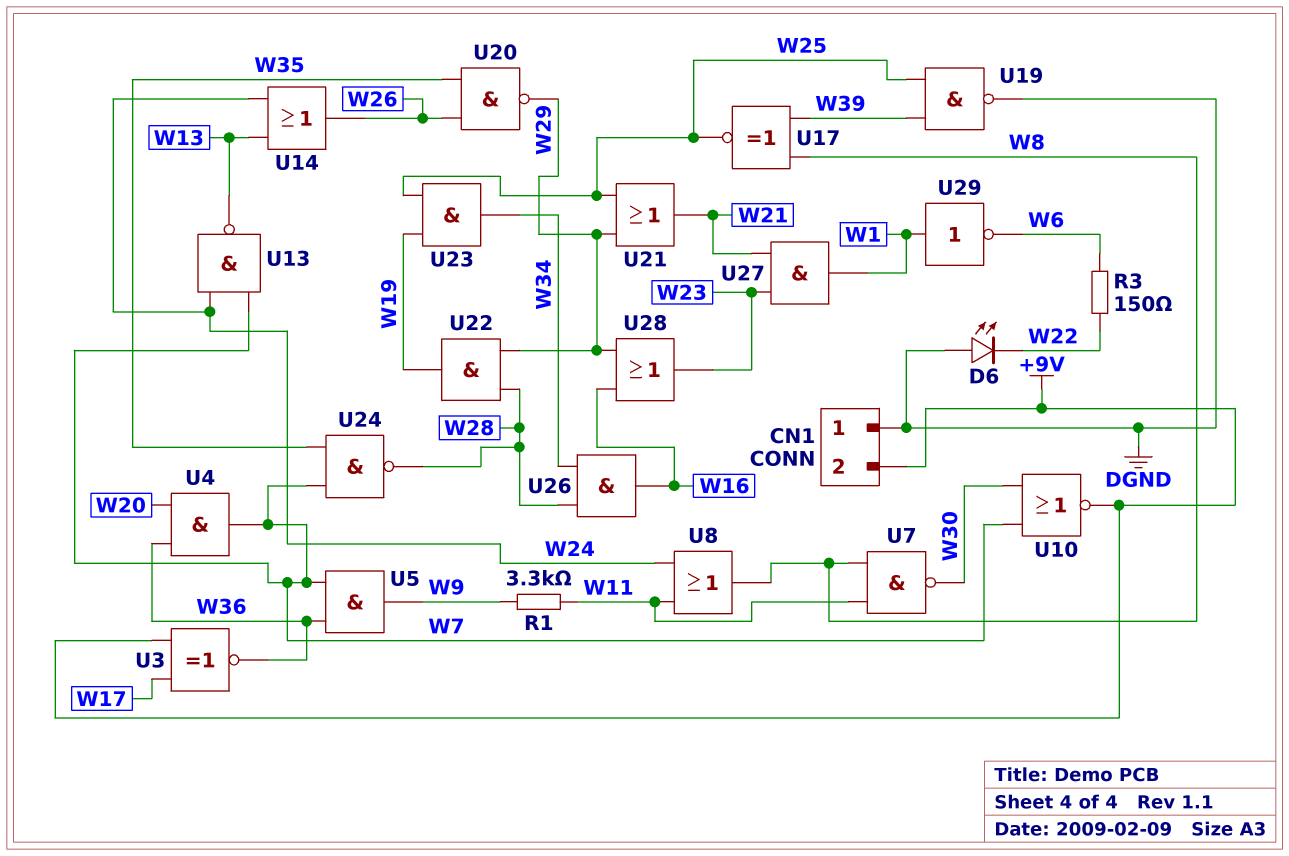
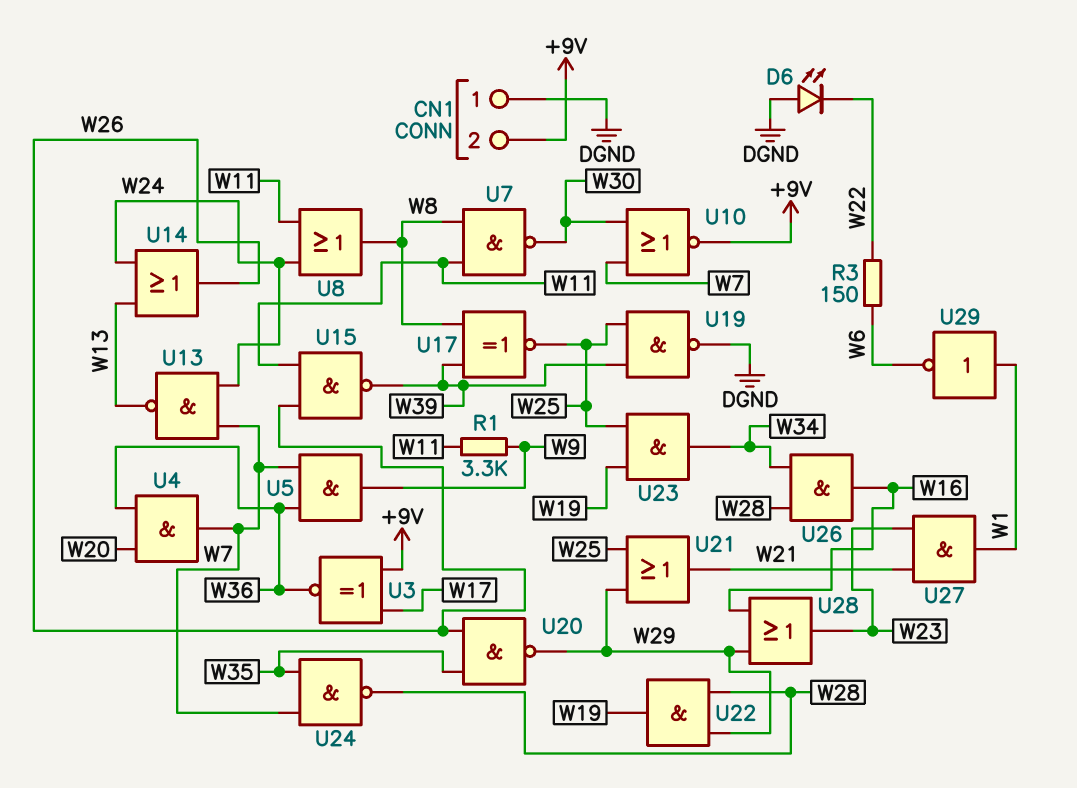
U15: none -> NAND (in W11, in W26, out W39)

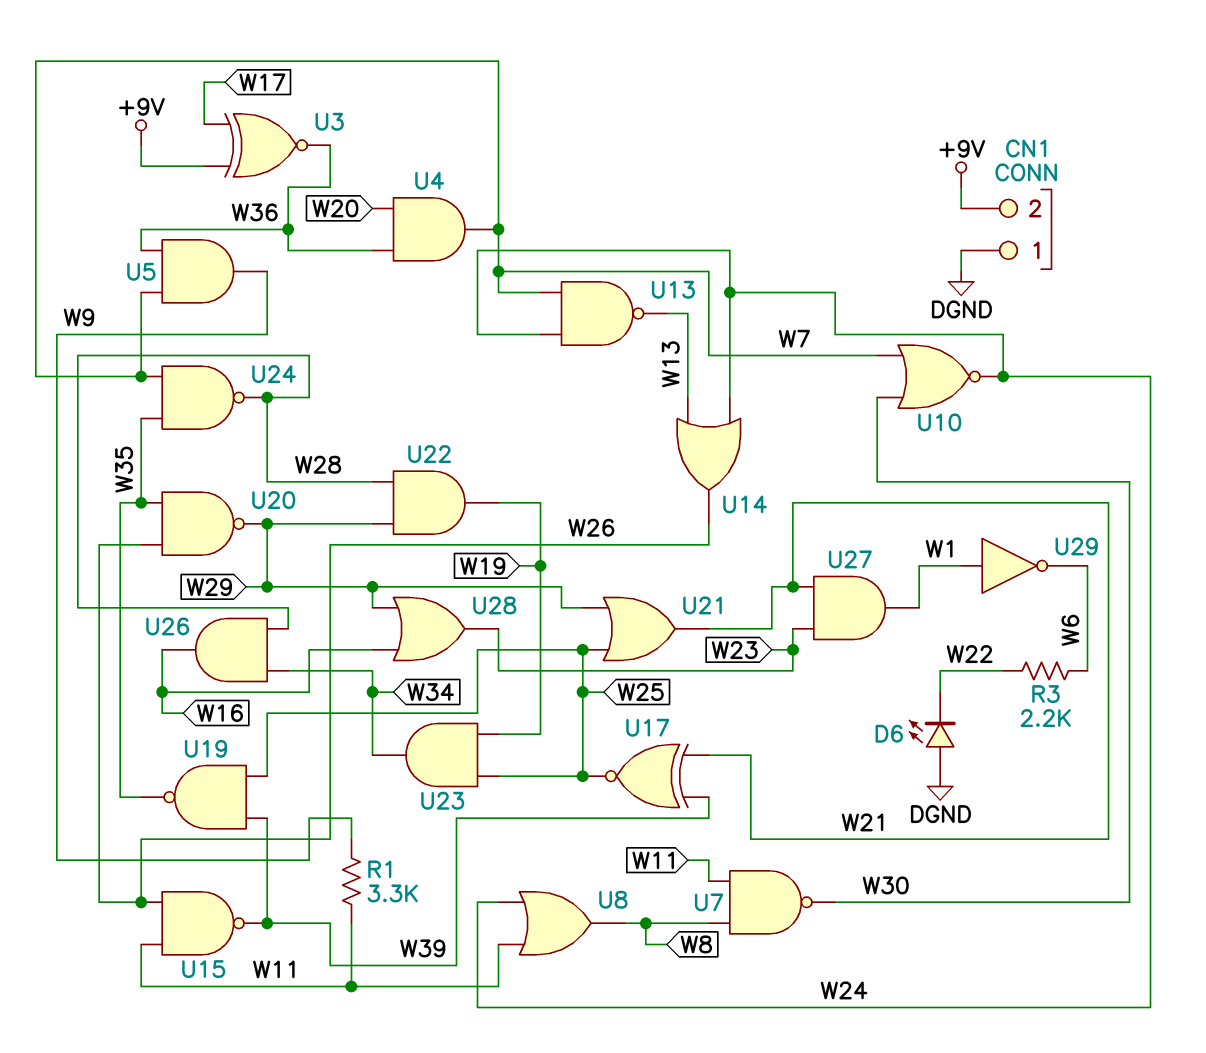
R3: 150 (W6, W22) -> 2.2k (W6, W22)
U10: NOR (in W7, in W30, out +9V) -> NOR (in W7, in W30, out W24)
U17: XNOR (in W8, in W39, out W25) -> XNOR (in W21, in W39, out W25)
U19: NAND (in W25, in W39, out DGND) -> NAND (in W25, in W39, out W35)

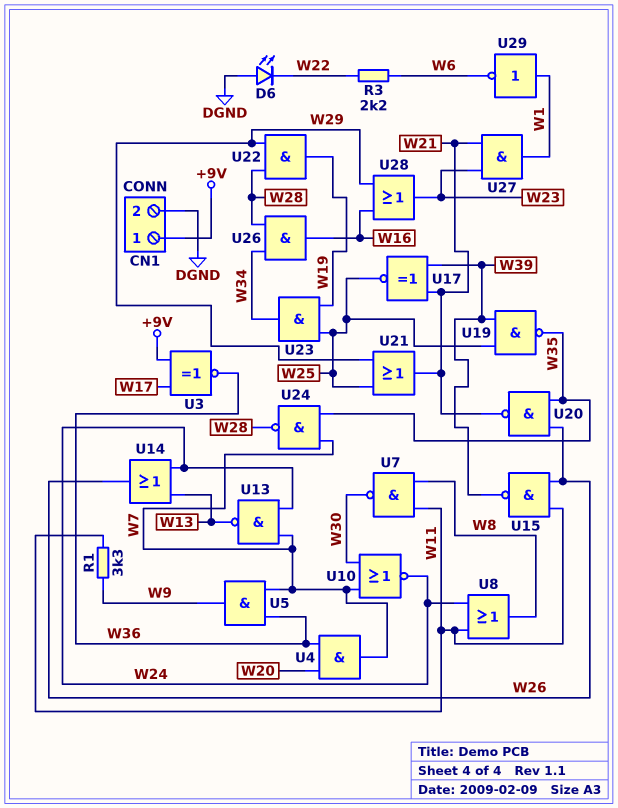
CN1 pin 1: DGND -> +9V
CN1 pin 2: +9V -> DGND
U20: NAND (in W26, in W35, out W29) -> NAND (in W26, in W35, out W21)

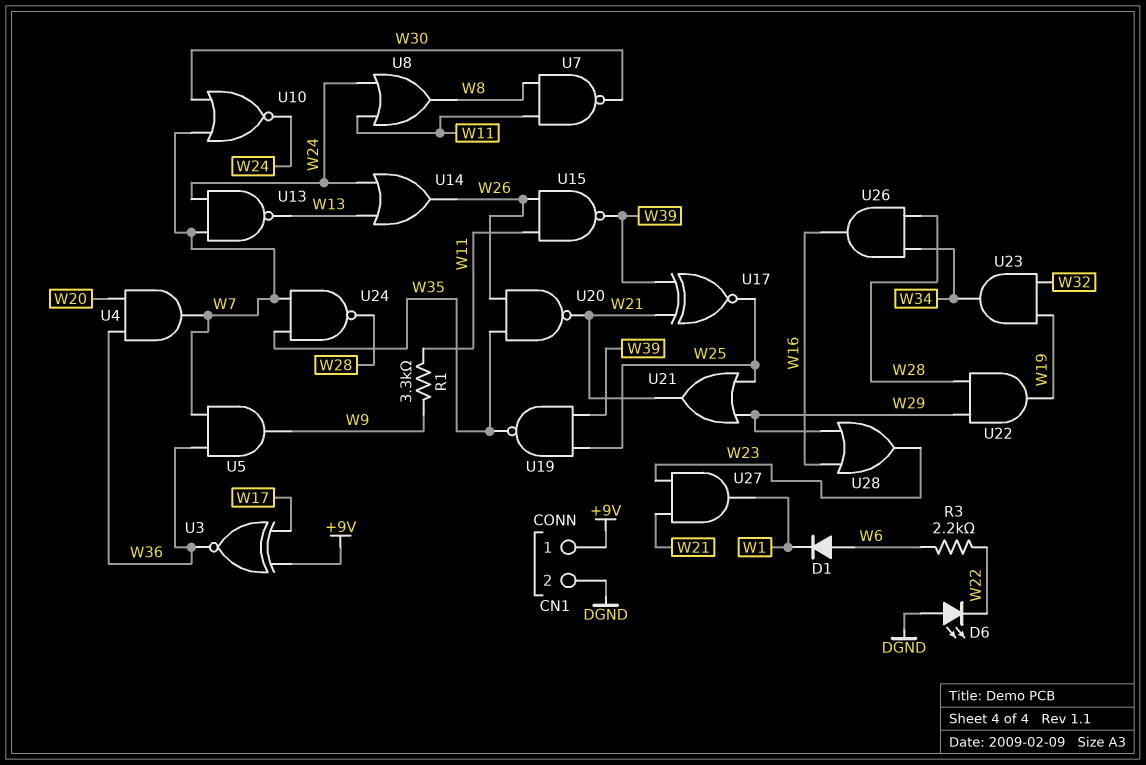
D1: none -> diode (A W6, K W1)
U23: AND (in W19, in W25, out W34) -> AND (in W19, in W32, out W34)
U29: NOT (in W1, out W6) -> none

